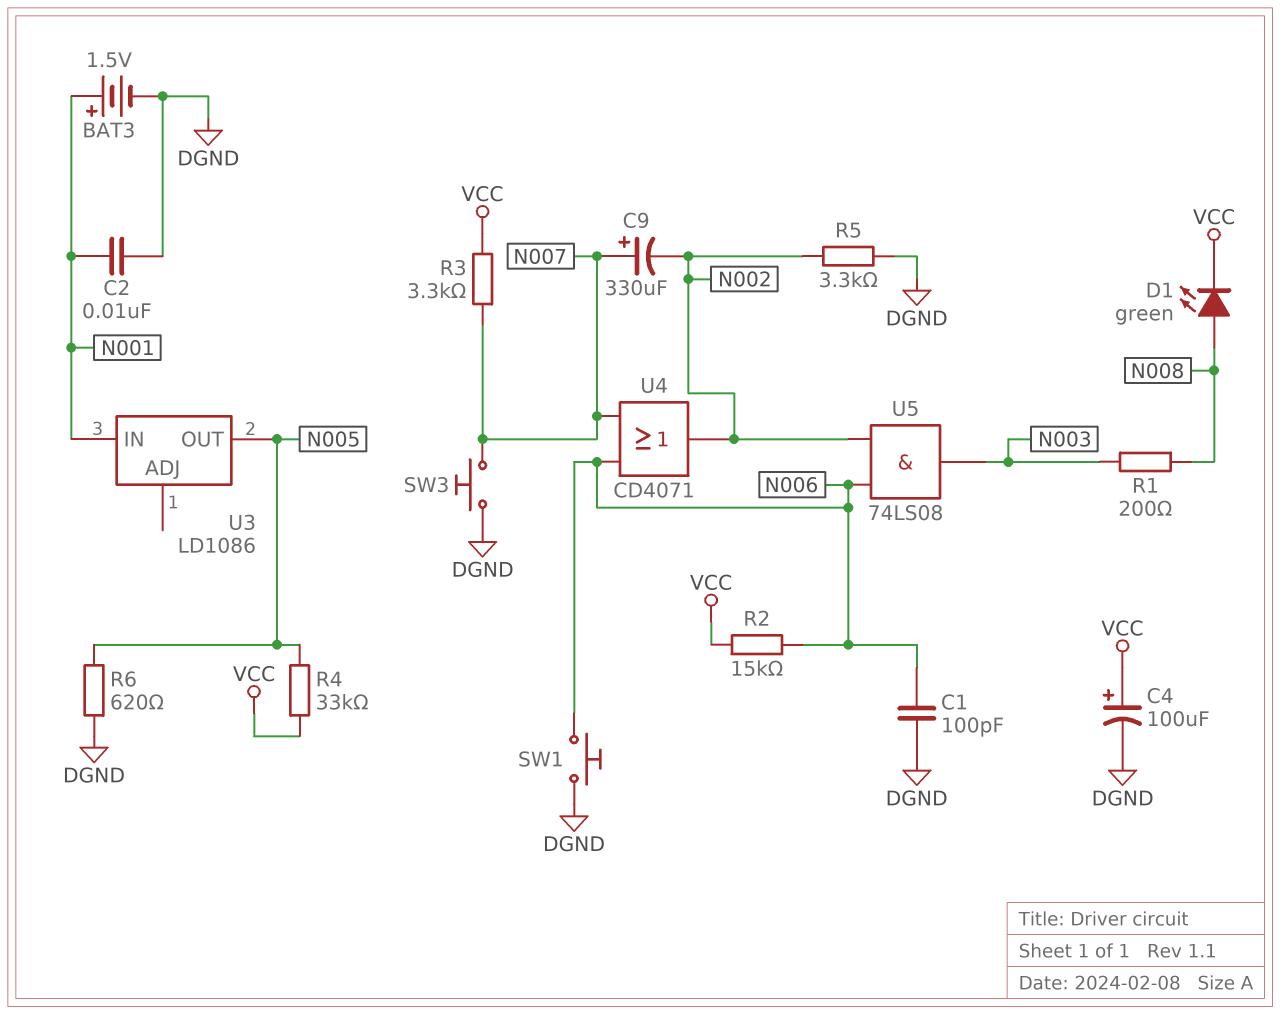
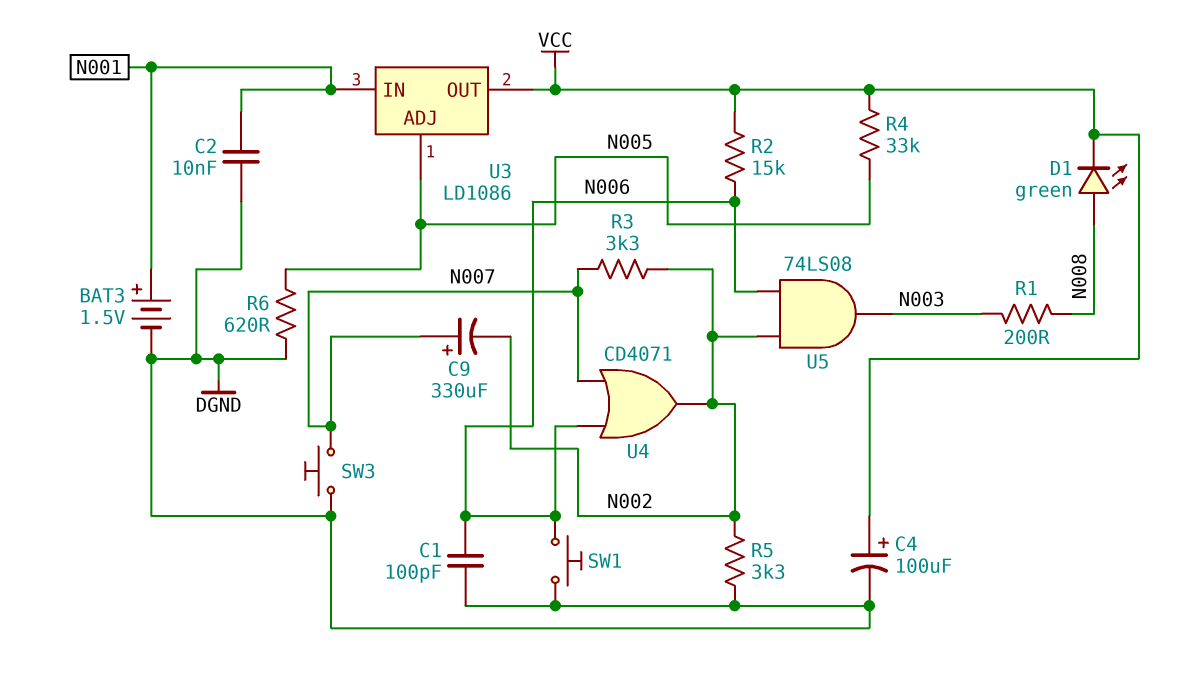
R3: 3.3k (N007, VCC) -> 3.3k (N002, N007)
U3 pin ADJ: none -> N005
U3 pin OUT: N005 -> VCC

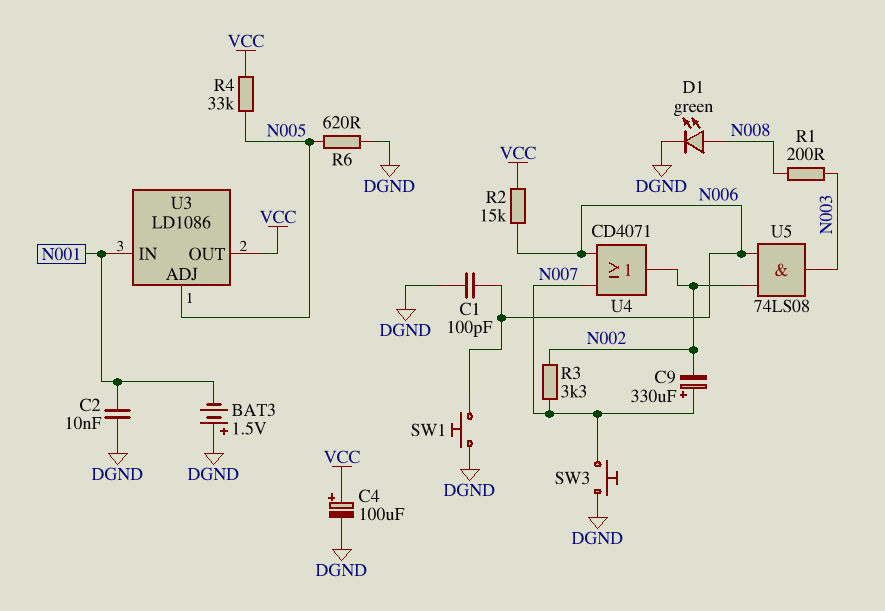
BAT3: 1.5V (plus N001, minus DGND) -> 1.5V (plus DGND, minus N001)
D1: LED green (A N008, K VCC) -> LED green (A N008, K DGND)
R5: 3.3k (DGND, N002) -> none

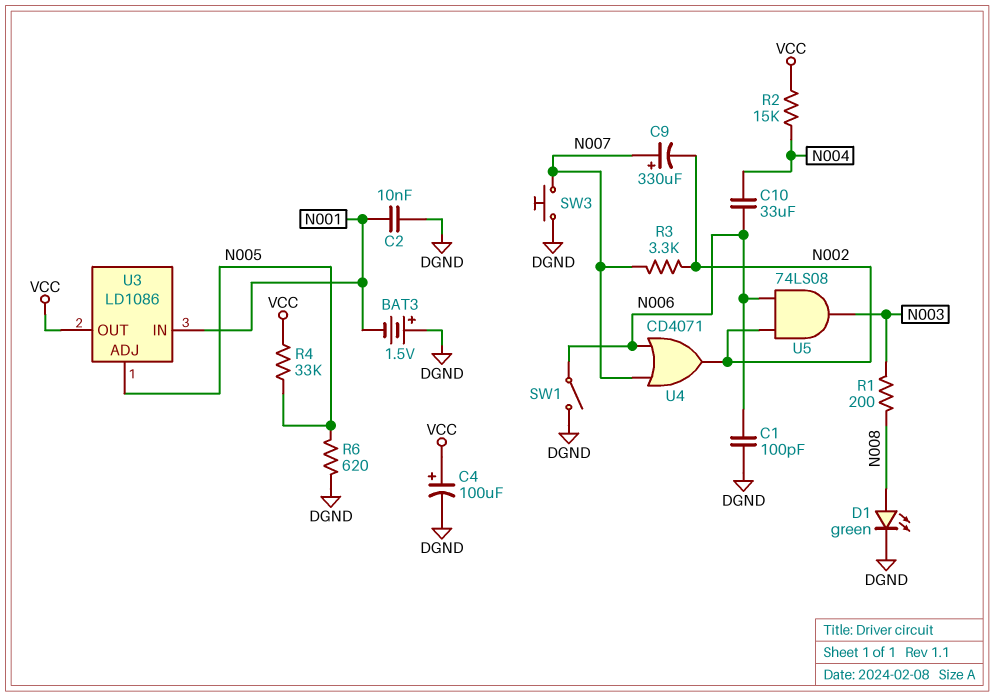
C10: none -> 33uF (N004, N006)
R2: 15k (N006, VCC) -> 15k (N004, VCC)
SW1: button (DGND, N006) -> switch (DGND, N006)

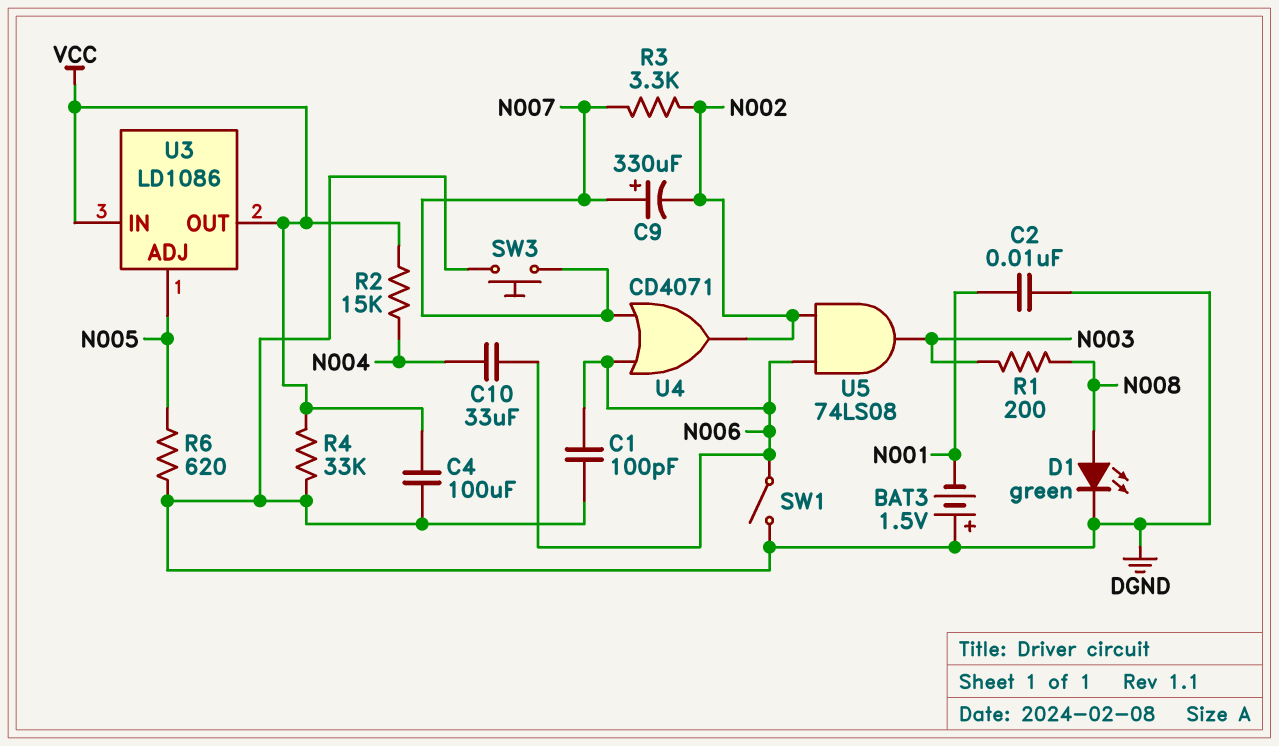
C4: 100uF (plus VCC, minus DGND) -> 100uF (DGND, VCC)
R4: 33k (N005, VCC) -> 33k (DGND, VCC)
U3 pin IN: N001 -> VCC

